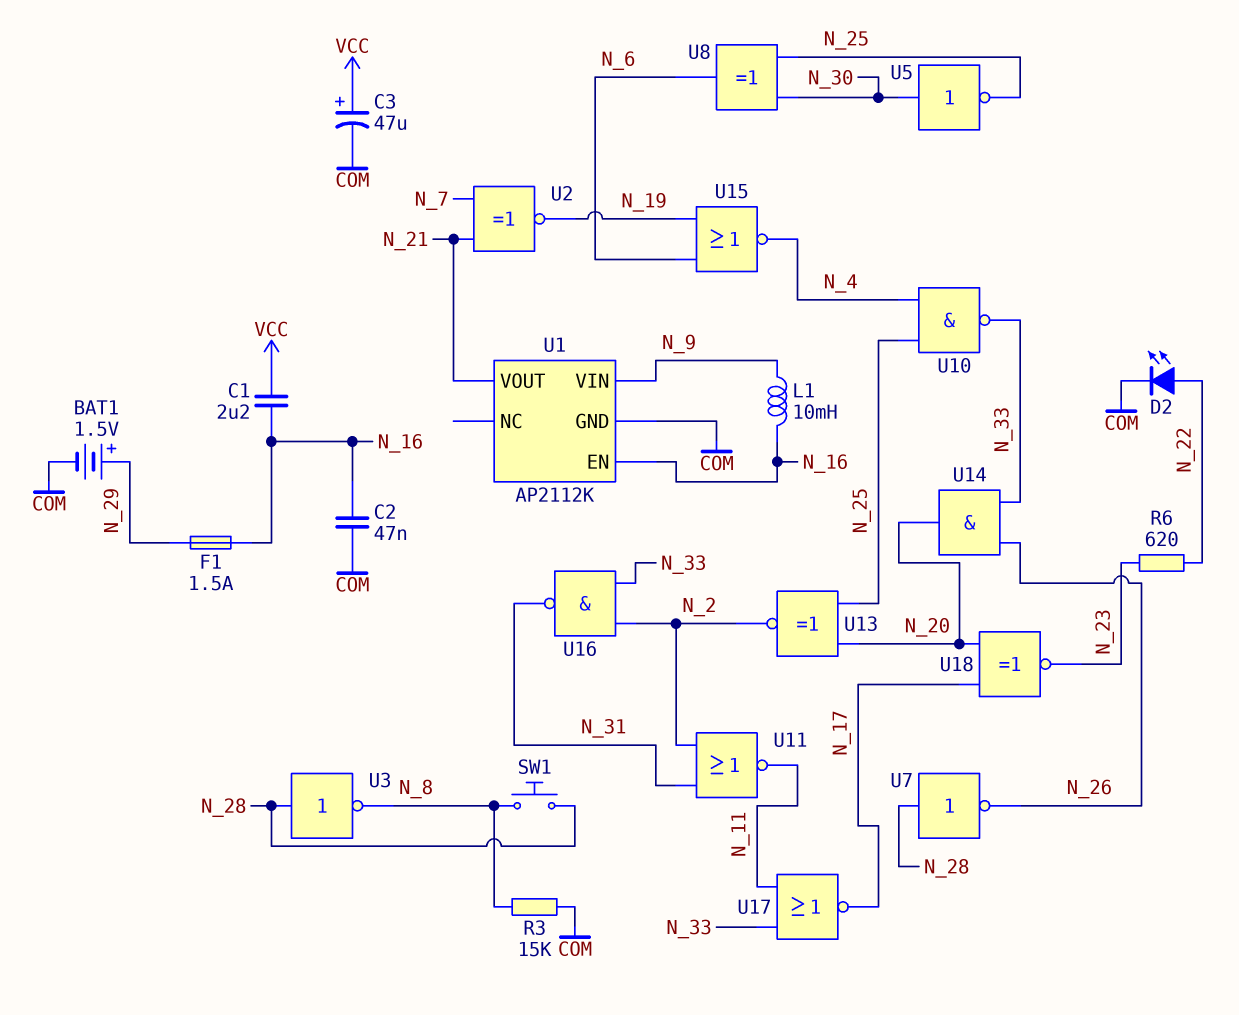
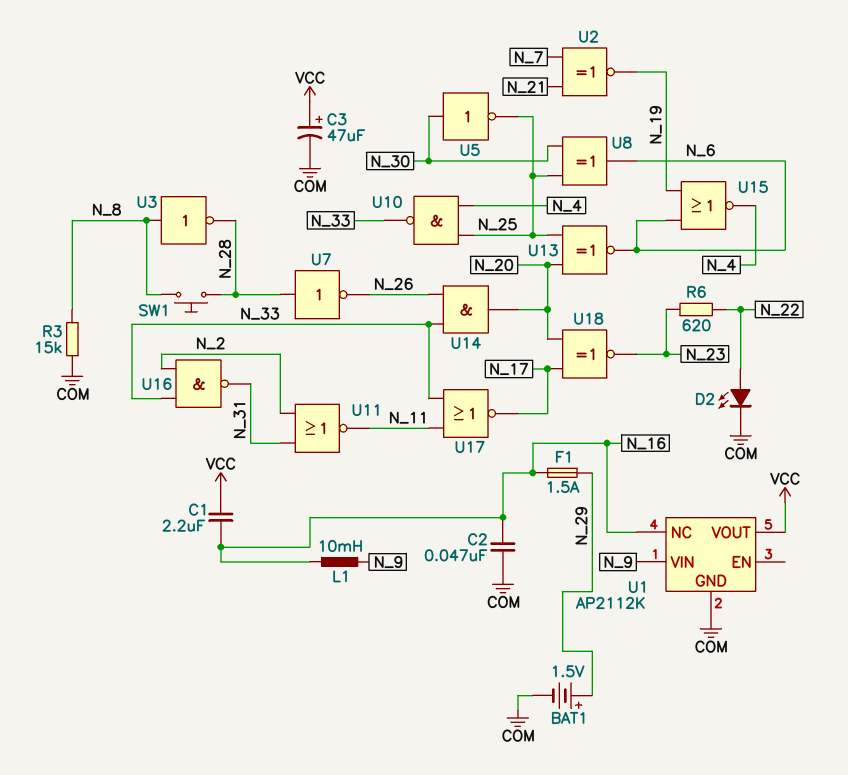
U1 pin EN: N_16 -> none
U1 pin NC: none -> N_16
U1 pin VOUT: N_21 -> VCC
U3: NOT (in N_28, out N_8) -> NOT (in N_8, out N_28)
U13: XNOR (in N_20, in N_25, out N_2) -> XNOR (in N_20, in N_25, out N_6)

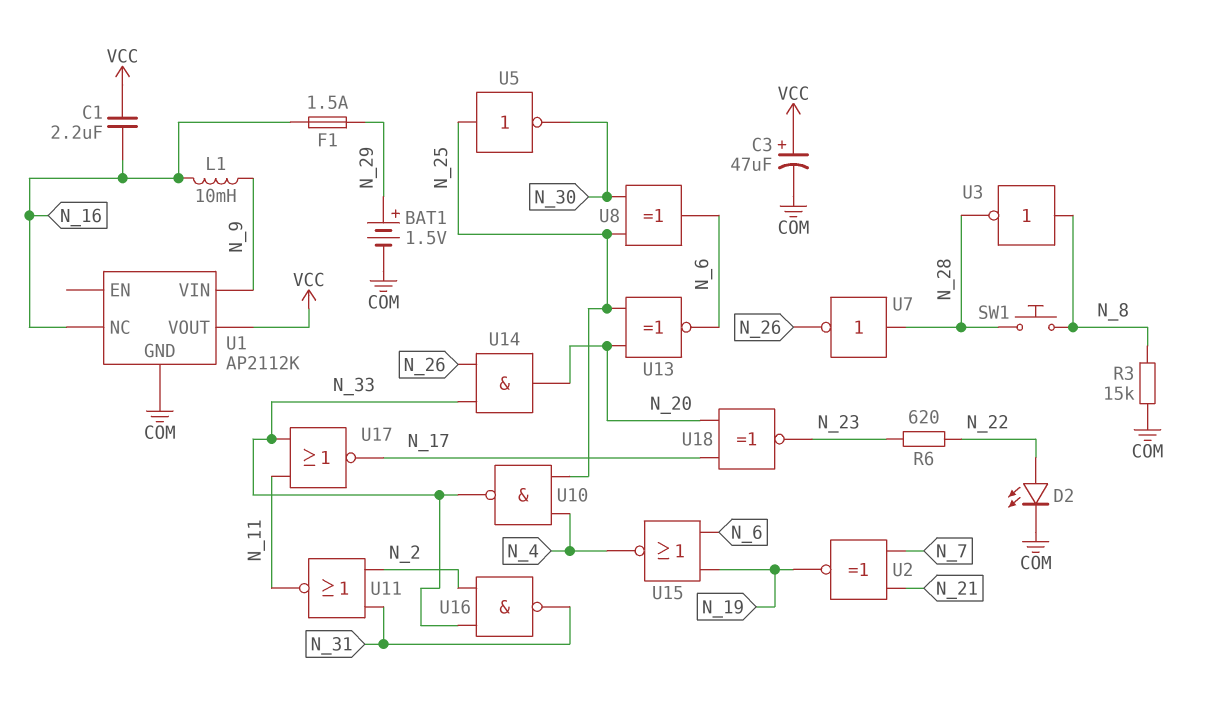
C2: 47nF (COM, N_16) -> none
U5: NOT (in N_30, out N_25) -> NOT (in N_25, out N_30)

